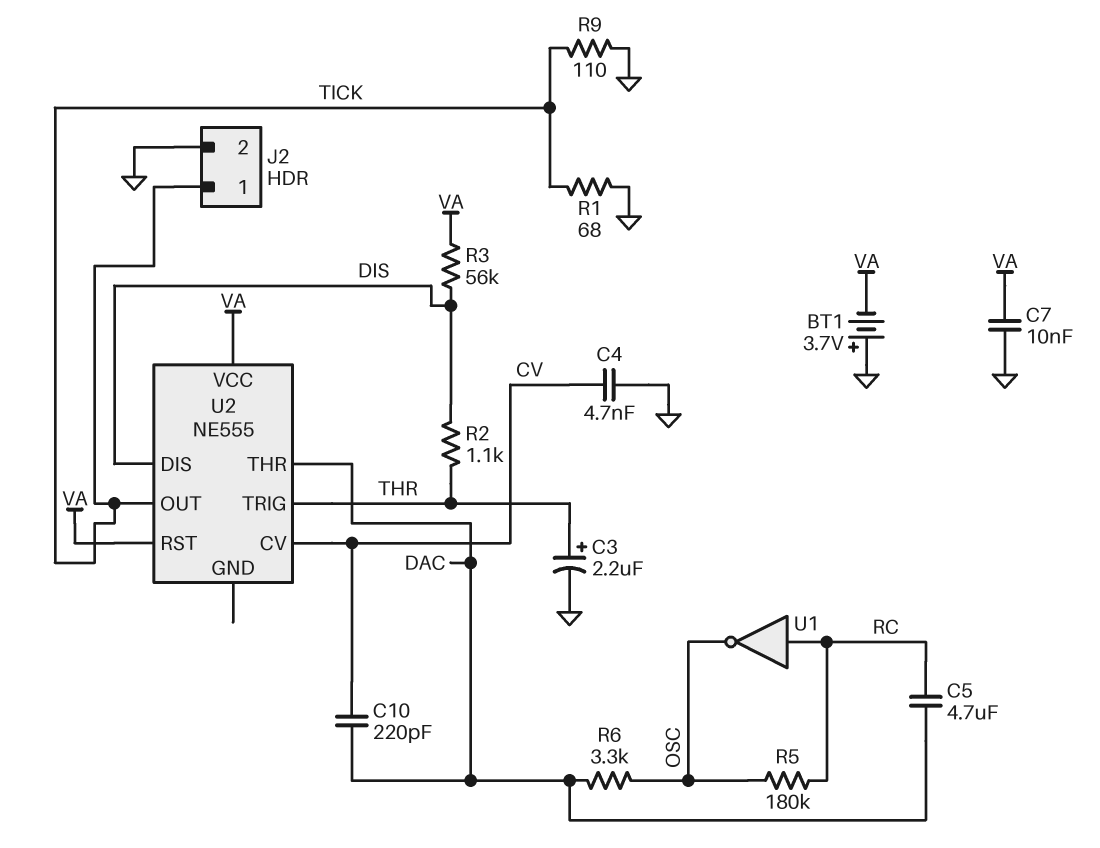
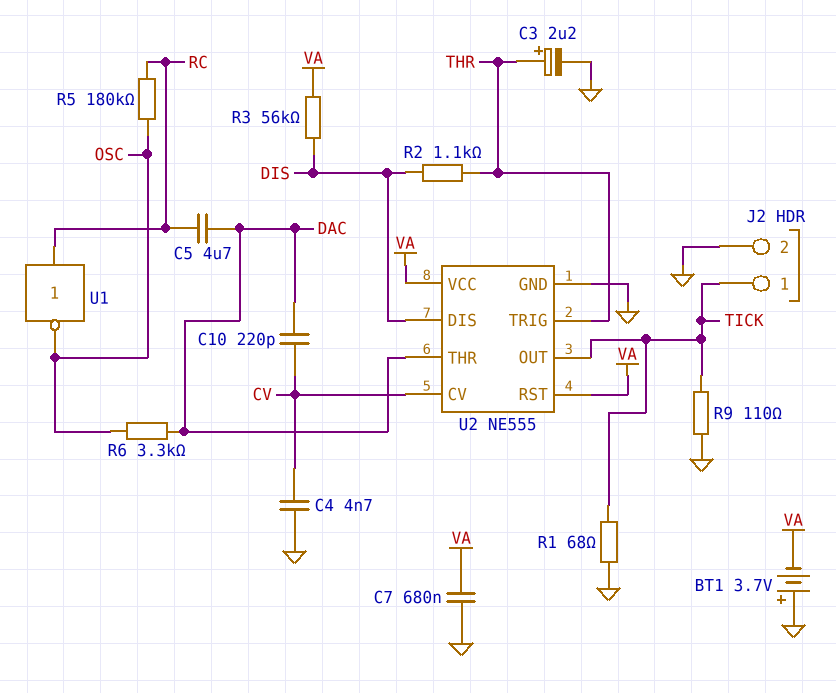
C7: 10nF (GND, VA) -> 680nF (GND, VA)
U2 pin GND: none -> GND

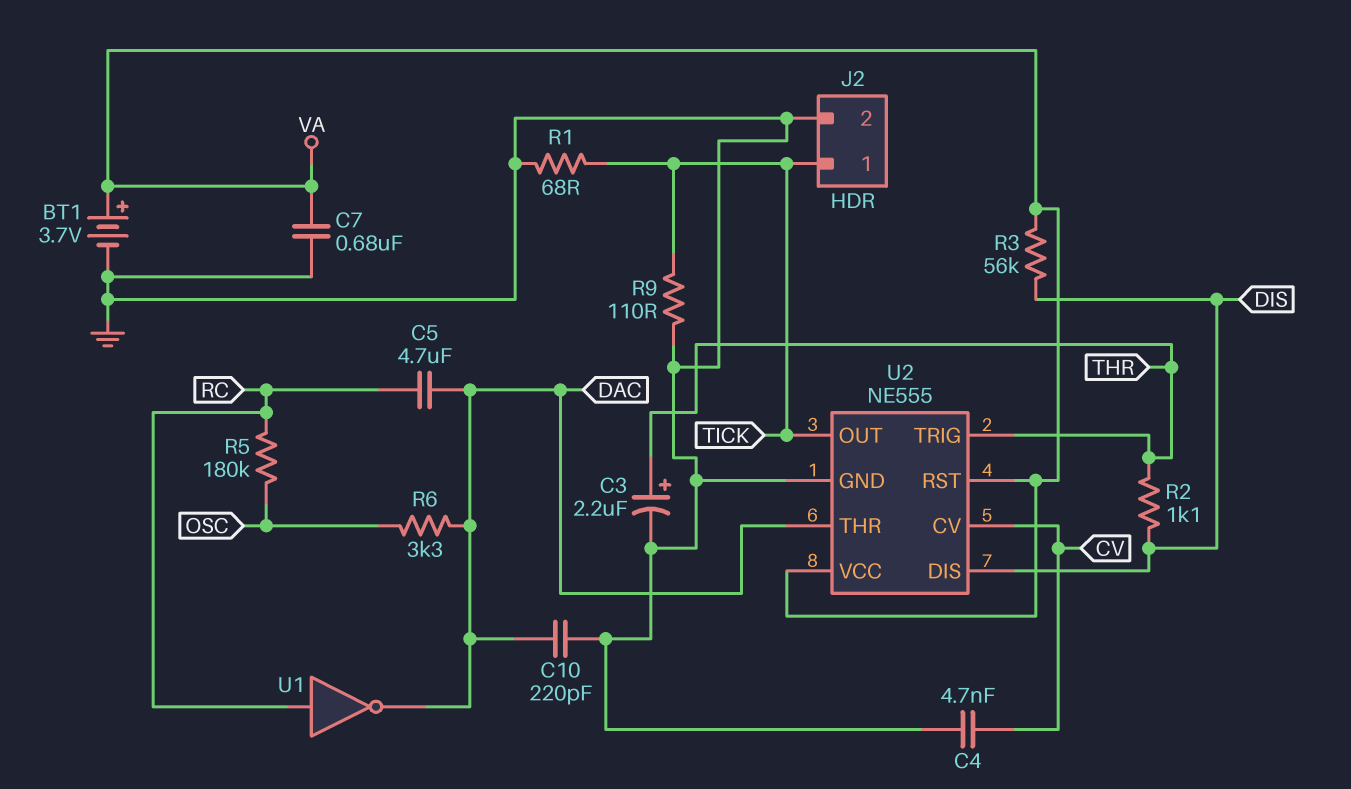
BT1: 3.7V (plus GND, minus VA) -> 3.7V (plus VA, minus GND)
C10: 220pF (CV, DAC) -> 220pF (DAC, GND)
U1: NOT (in RC, out OSC) -> NOT (in RC, out DAC)

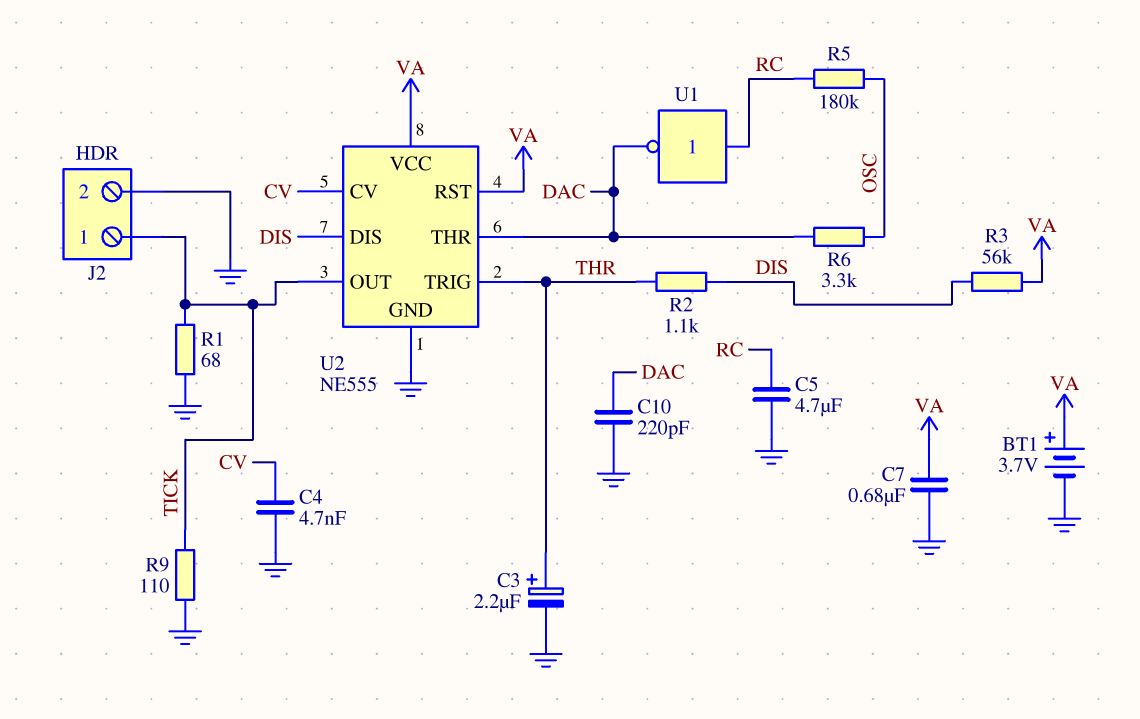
C5: 4.7uF (DAC, RC) -> 4.7uF (GND, RC)

